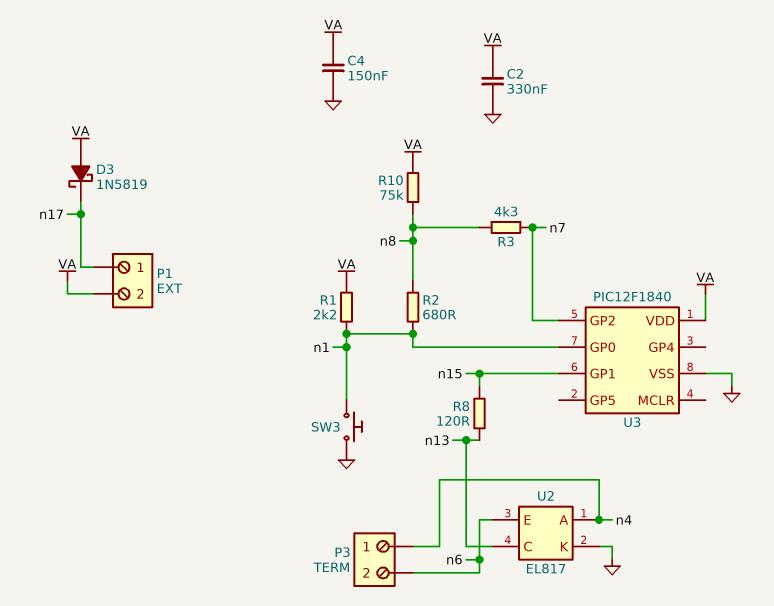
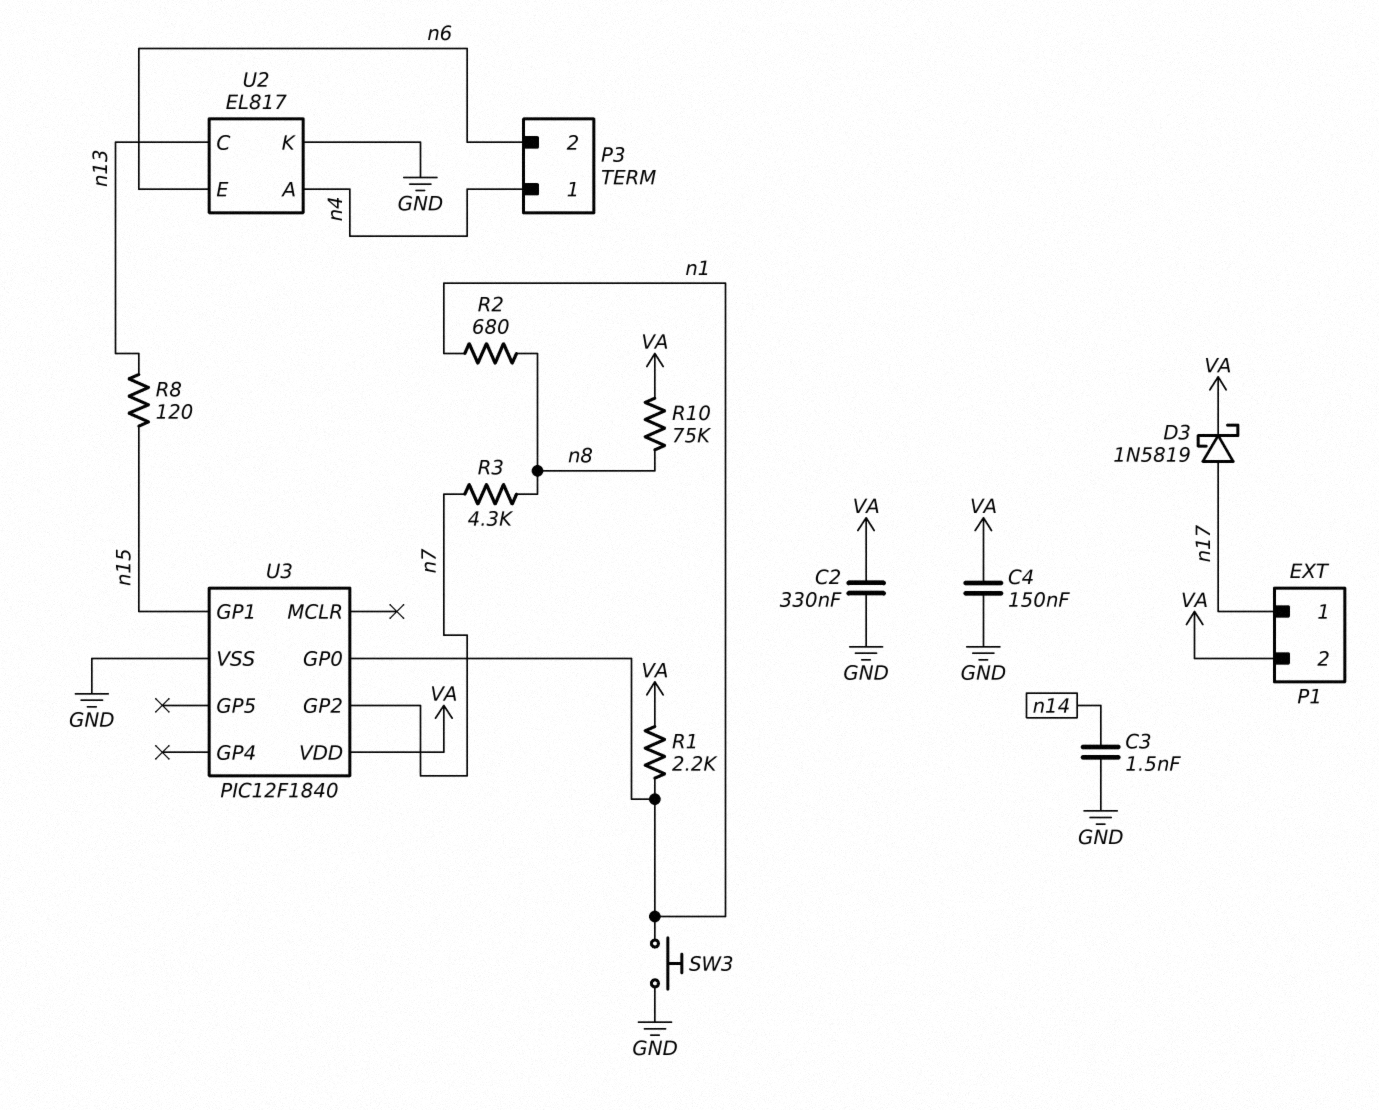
C3: none -> 1.5nF (GND, n14)
D3: schottky 1N5819 (A VA, K n17) -> schottky 1N5819 (A n17, K VA)

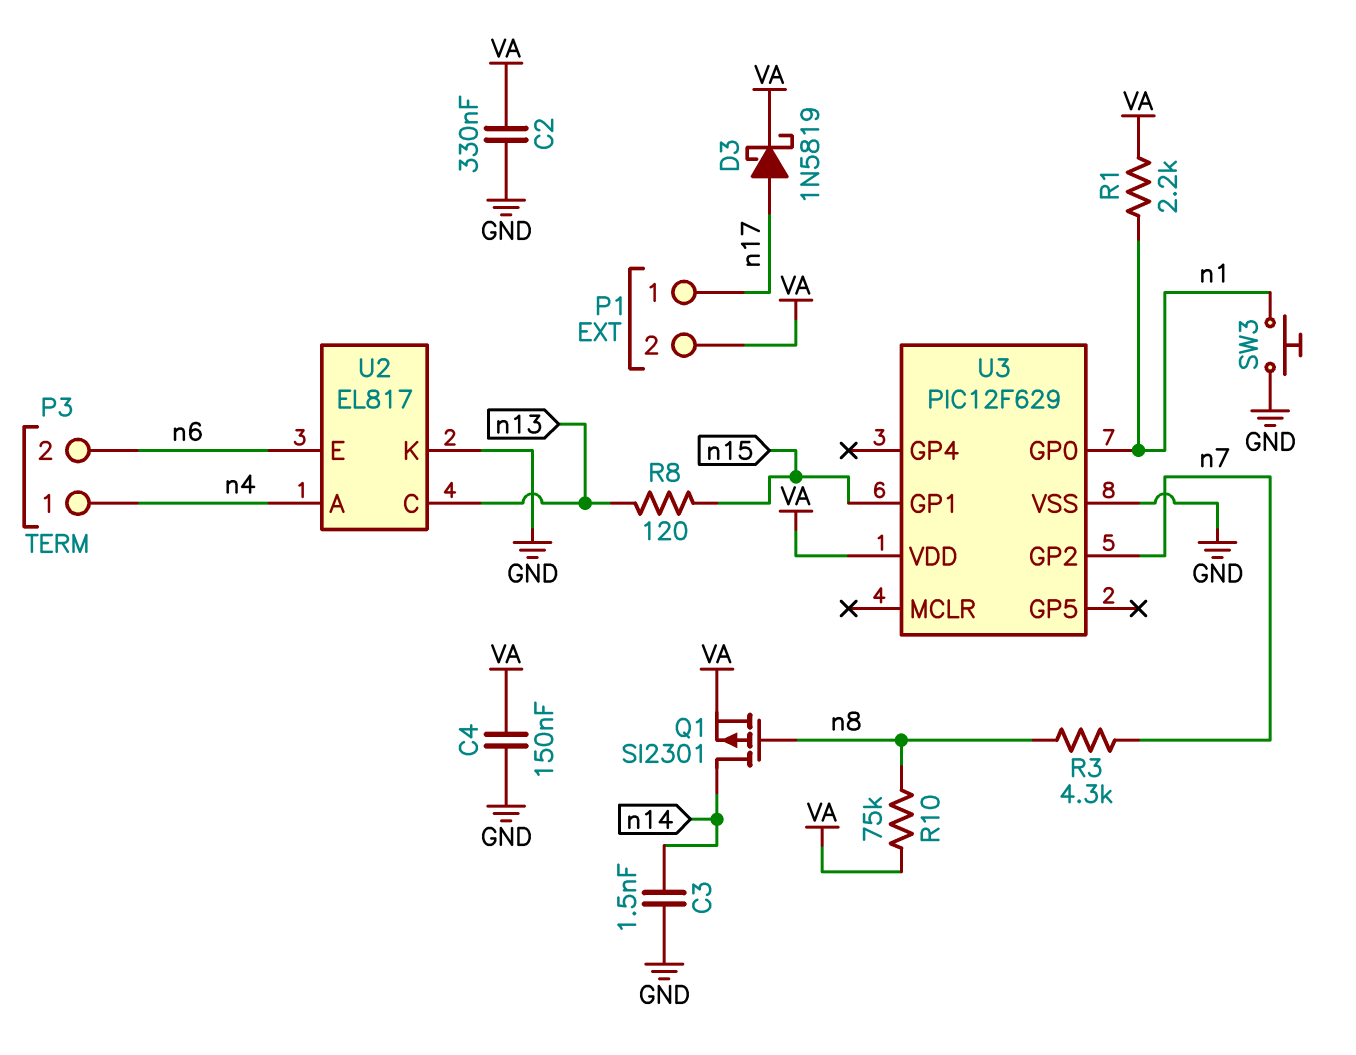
Q1: none -> PMOS SI2301 (G n8, D n14, S VA)
R2: 680 (n1, n8) -> none
U3: PIC12F1840 -> PIC12F629

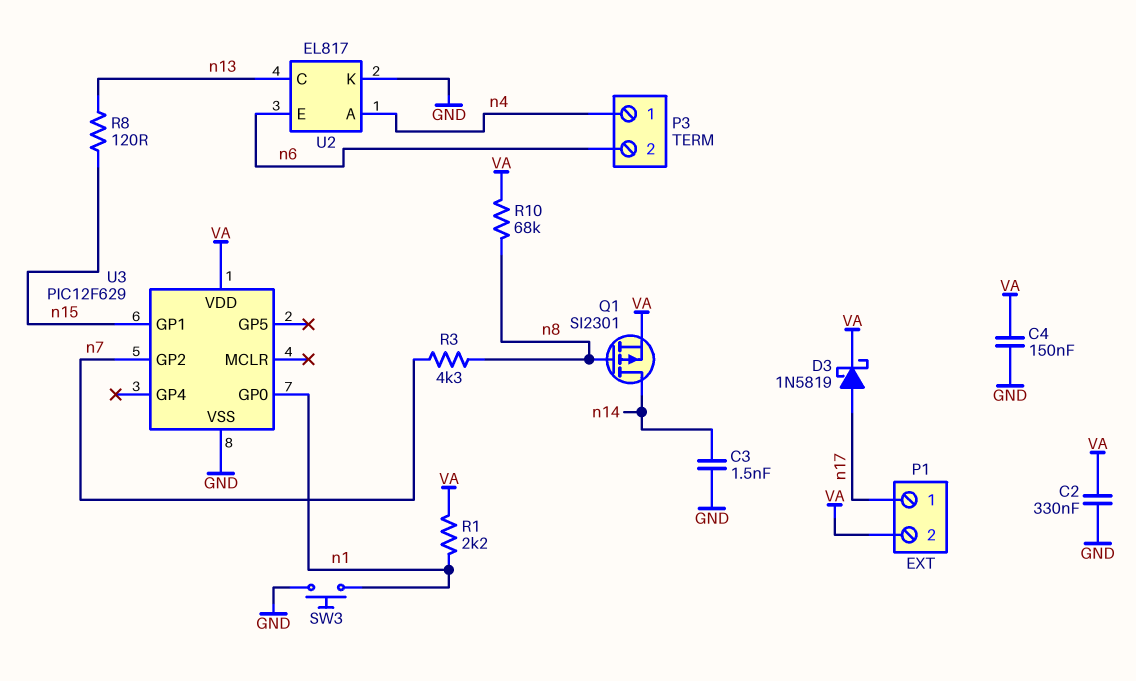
R10: 75k (VA, n8) -> 68k (VA, n8)

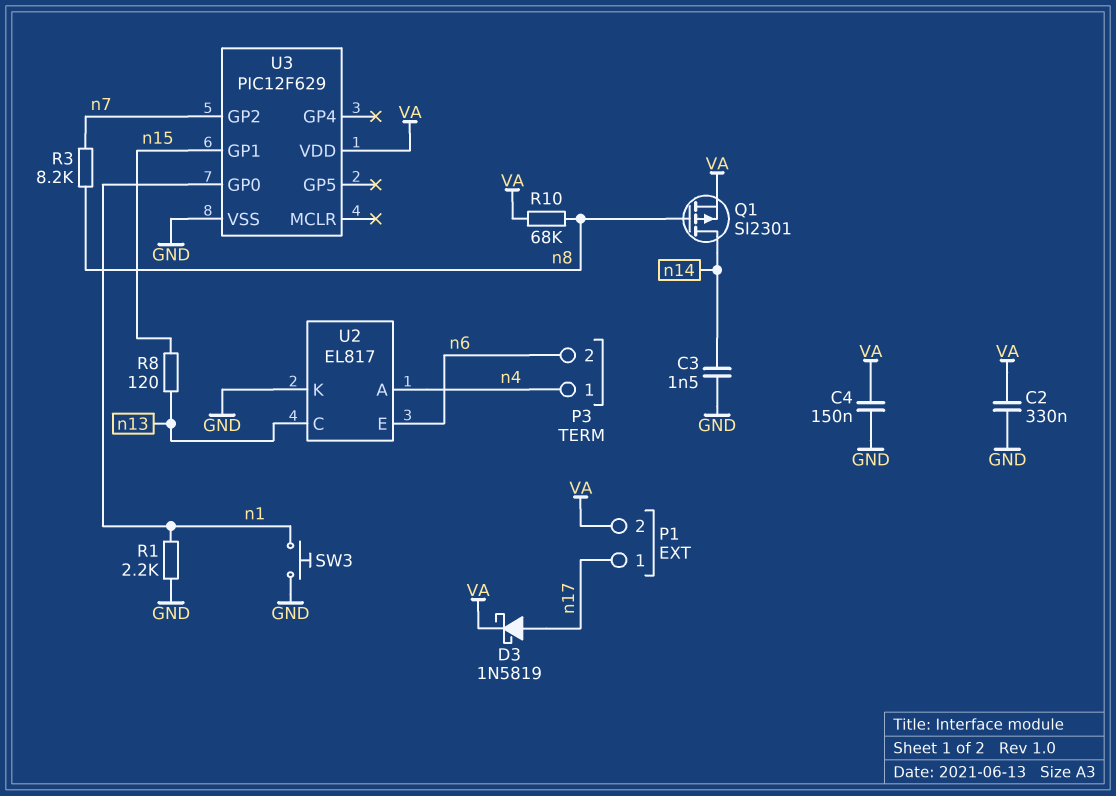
R1: 2.2k (VA, n1) -> 2.2k (GND, n1)
R3: 4.3k (n7, n8) -> 8.2k (n7, n8)

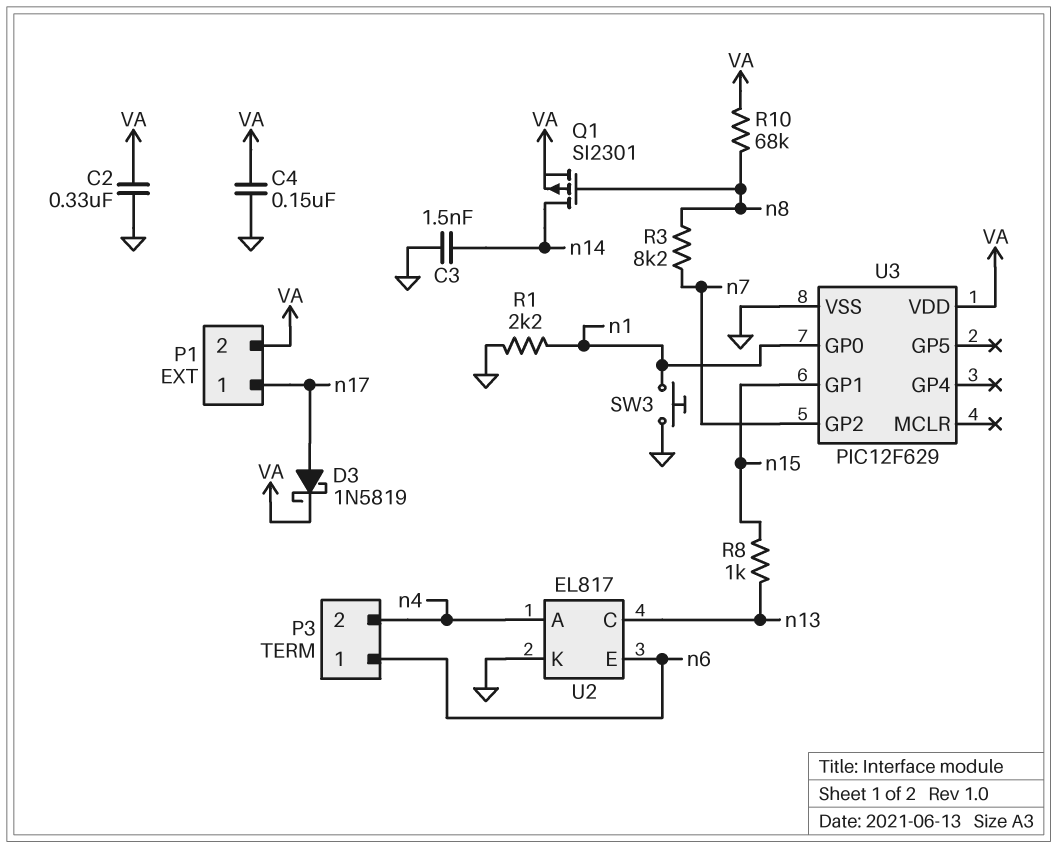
P3 pin 1: n4 -> n6
P3 pin 2: n6 -> n4
R8: 120 (n13, n15) -> 1k (n13, n15)

